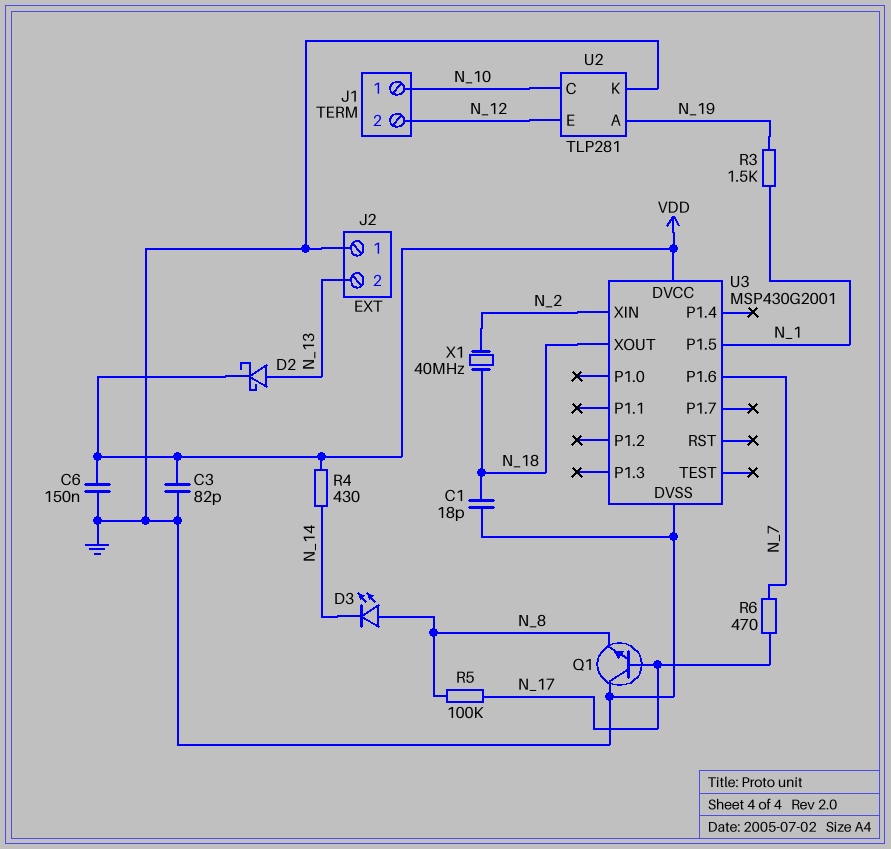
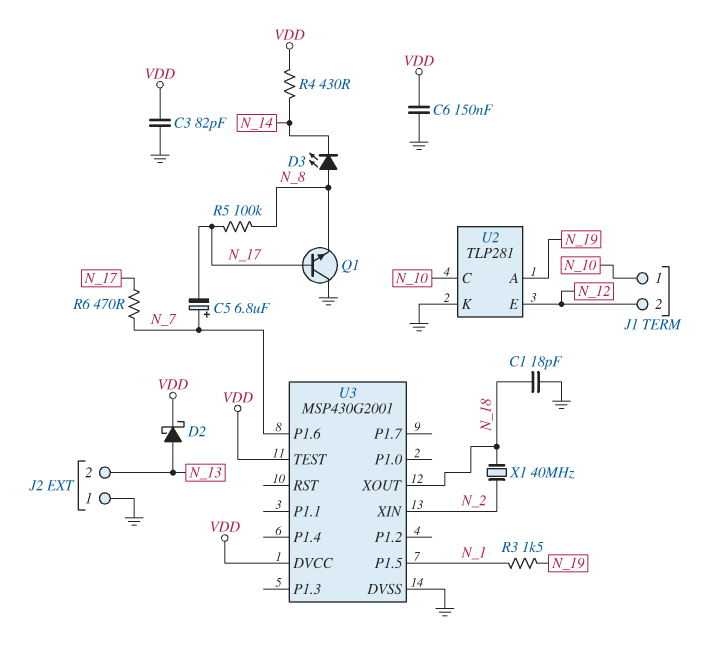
C5: none -> 6.8uF (plus N_7, minus N_17)
U3 pin TEST: none -> VDD

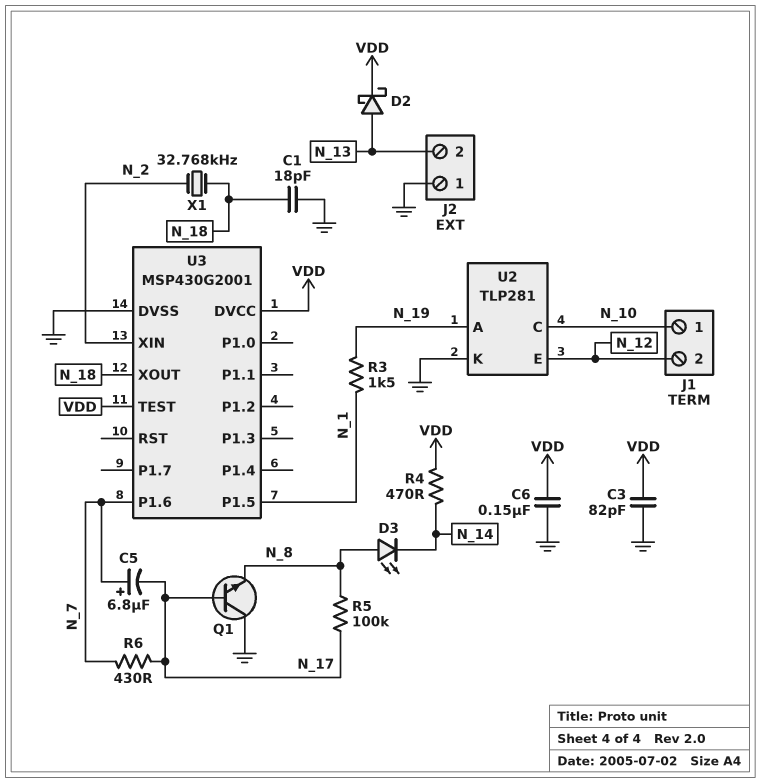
R4: 430 (N_14, VDD) -> 470 (N_14, VDD)
R6: 470 (N_7, N_17) -> 430 (N_7, N_17)
X1: 40MHz (N_2, N_18) -> 32.768kHz (N_2, N_18)

